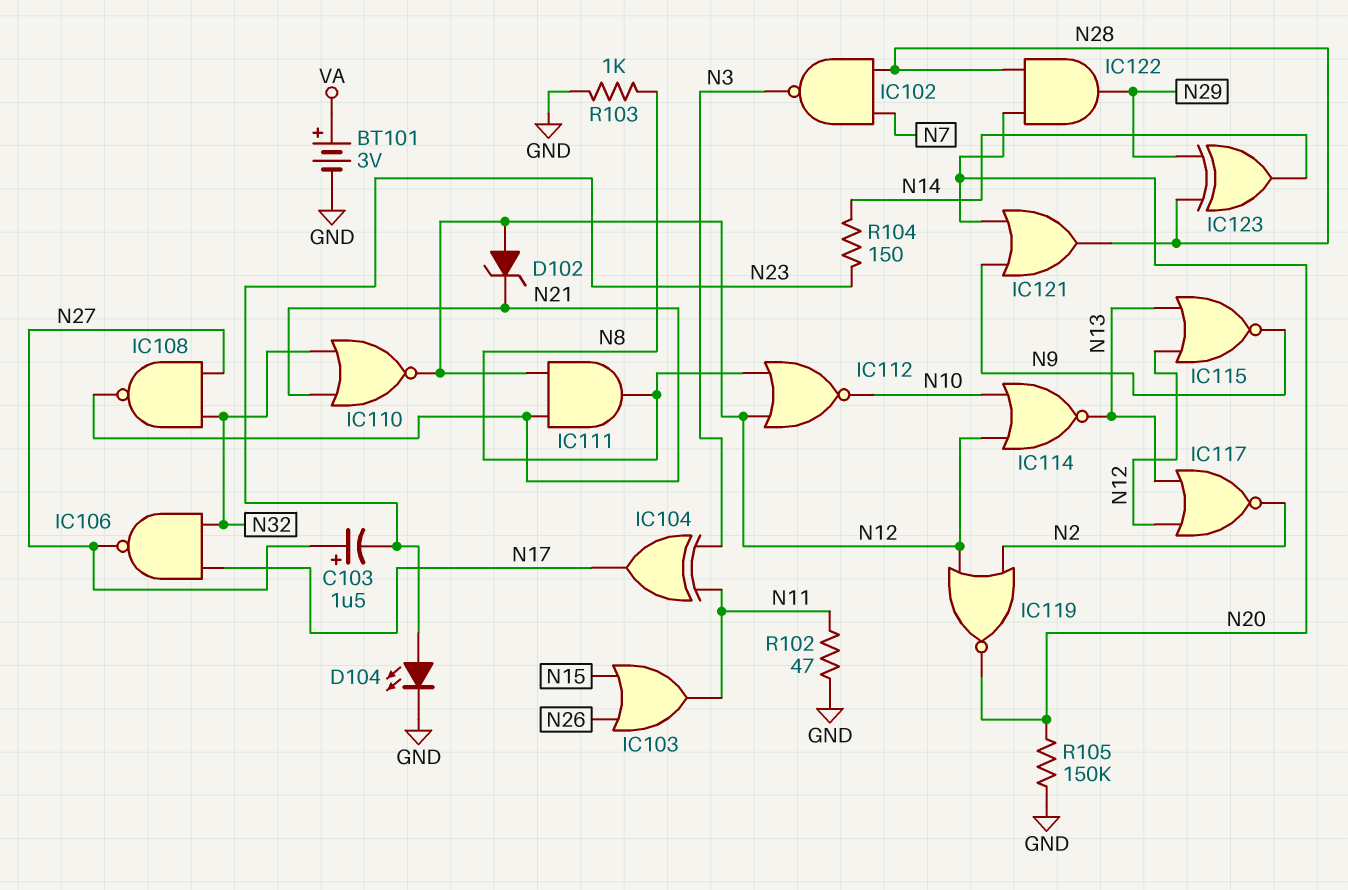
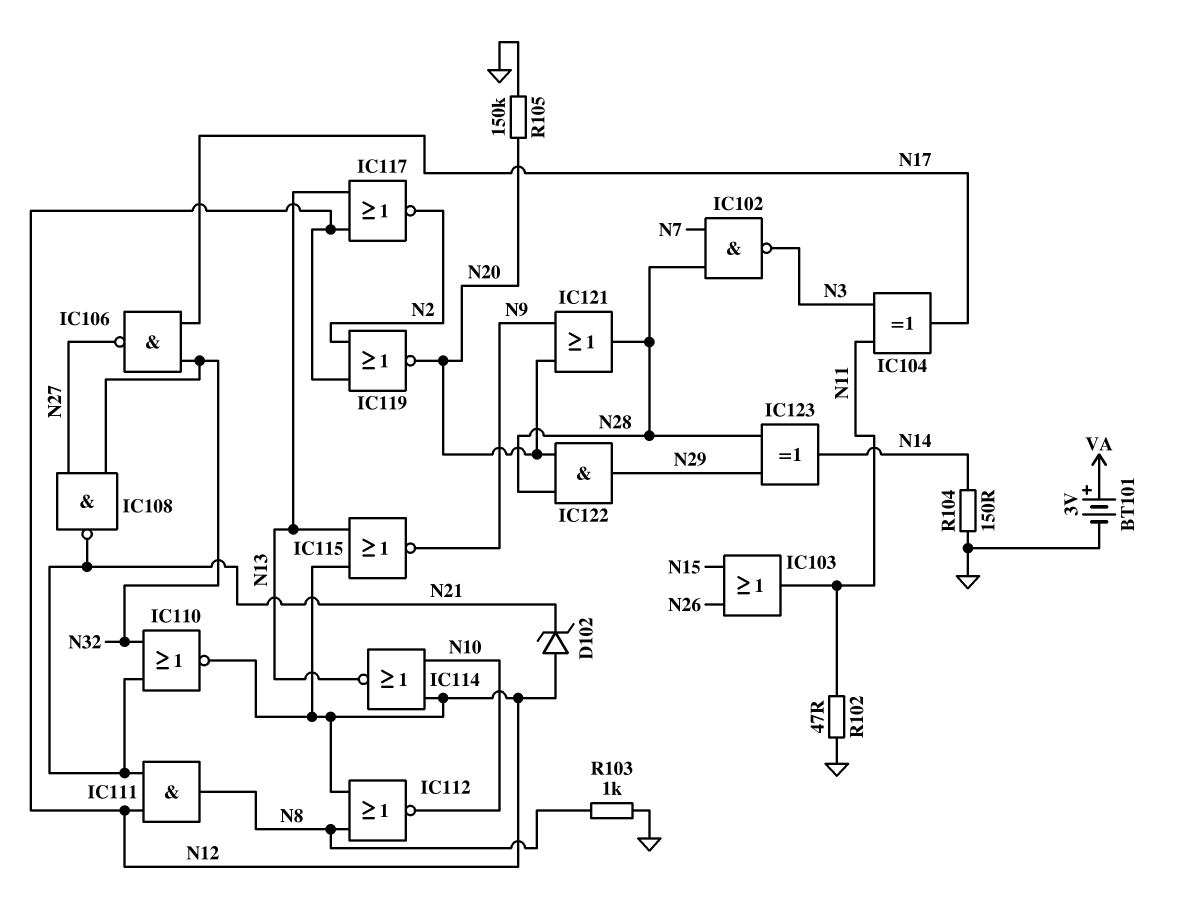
C103: 1.5uF (plus N27, minus N23) -> none
D104: LED (A N23, K GND) -> none
R104: 150 (N14, N23) -> 150 (GND, N14)

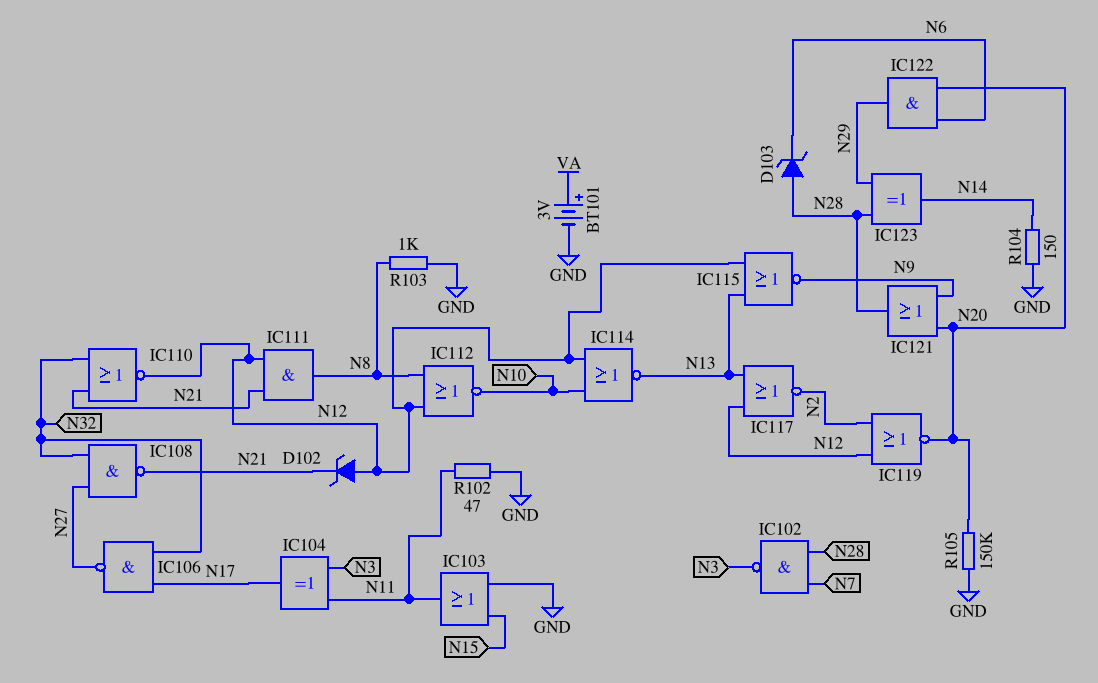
D103: none -> zener (A N28, K N6)
IC103: OR (in N15, in N26, out N11) -> OR (in GND, in N15, out N11)
IC122: AND (in N20, in N28, out N29) -> AND (in N6, in N20, out N29)

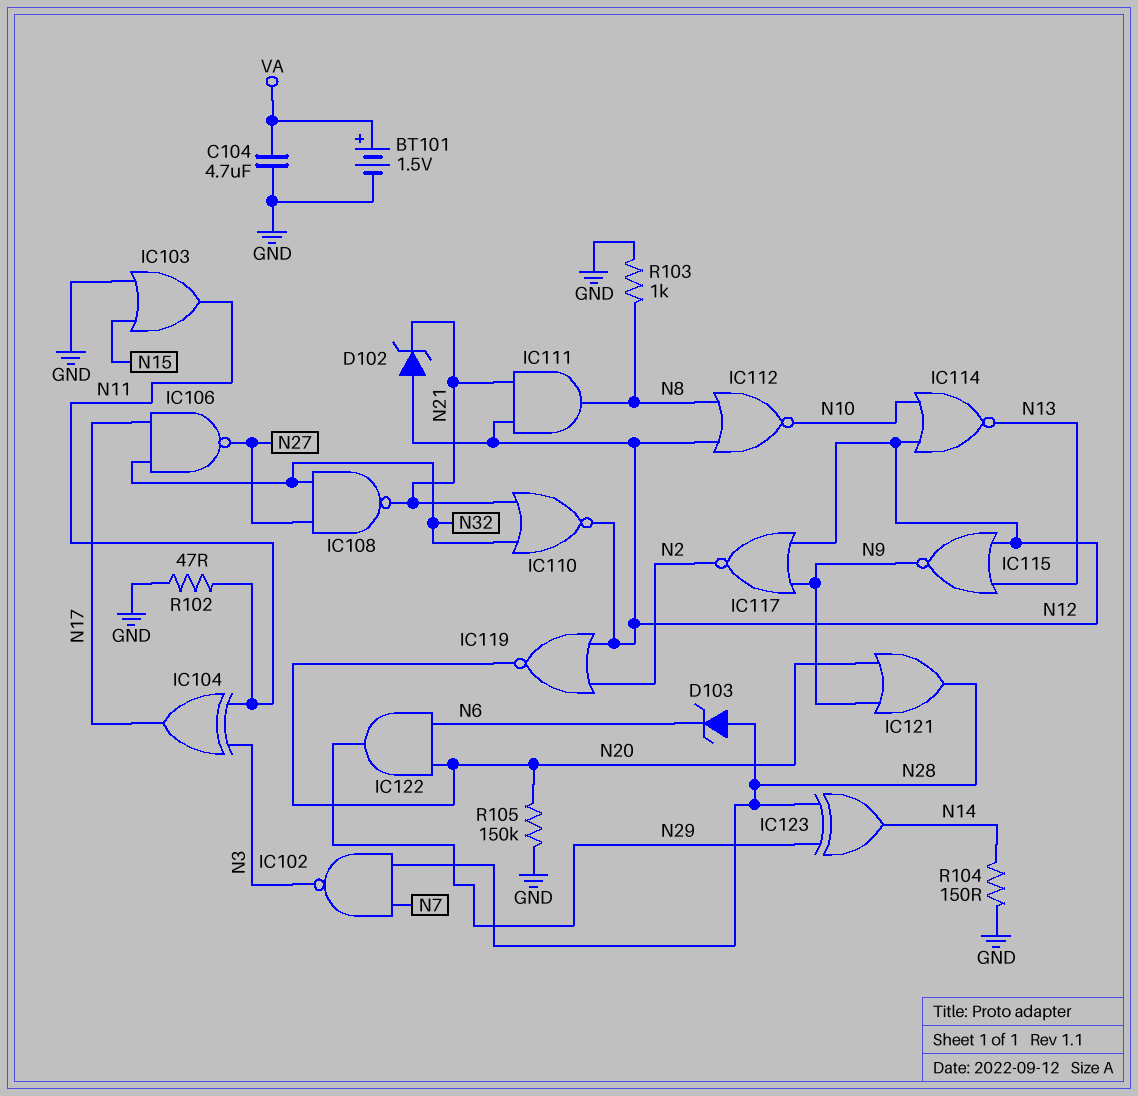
BT101: 3V (plus VA, minus GND) -> 1.5V (plus VA, minus GND)
C104: none -> 4.7uF (GND, VA)
IC117: NOR (in N12, in N13, out N2) -> NOR (in N9, in N12, out N2)

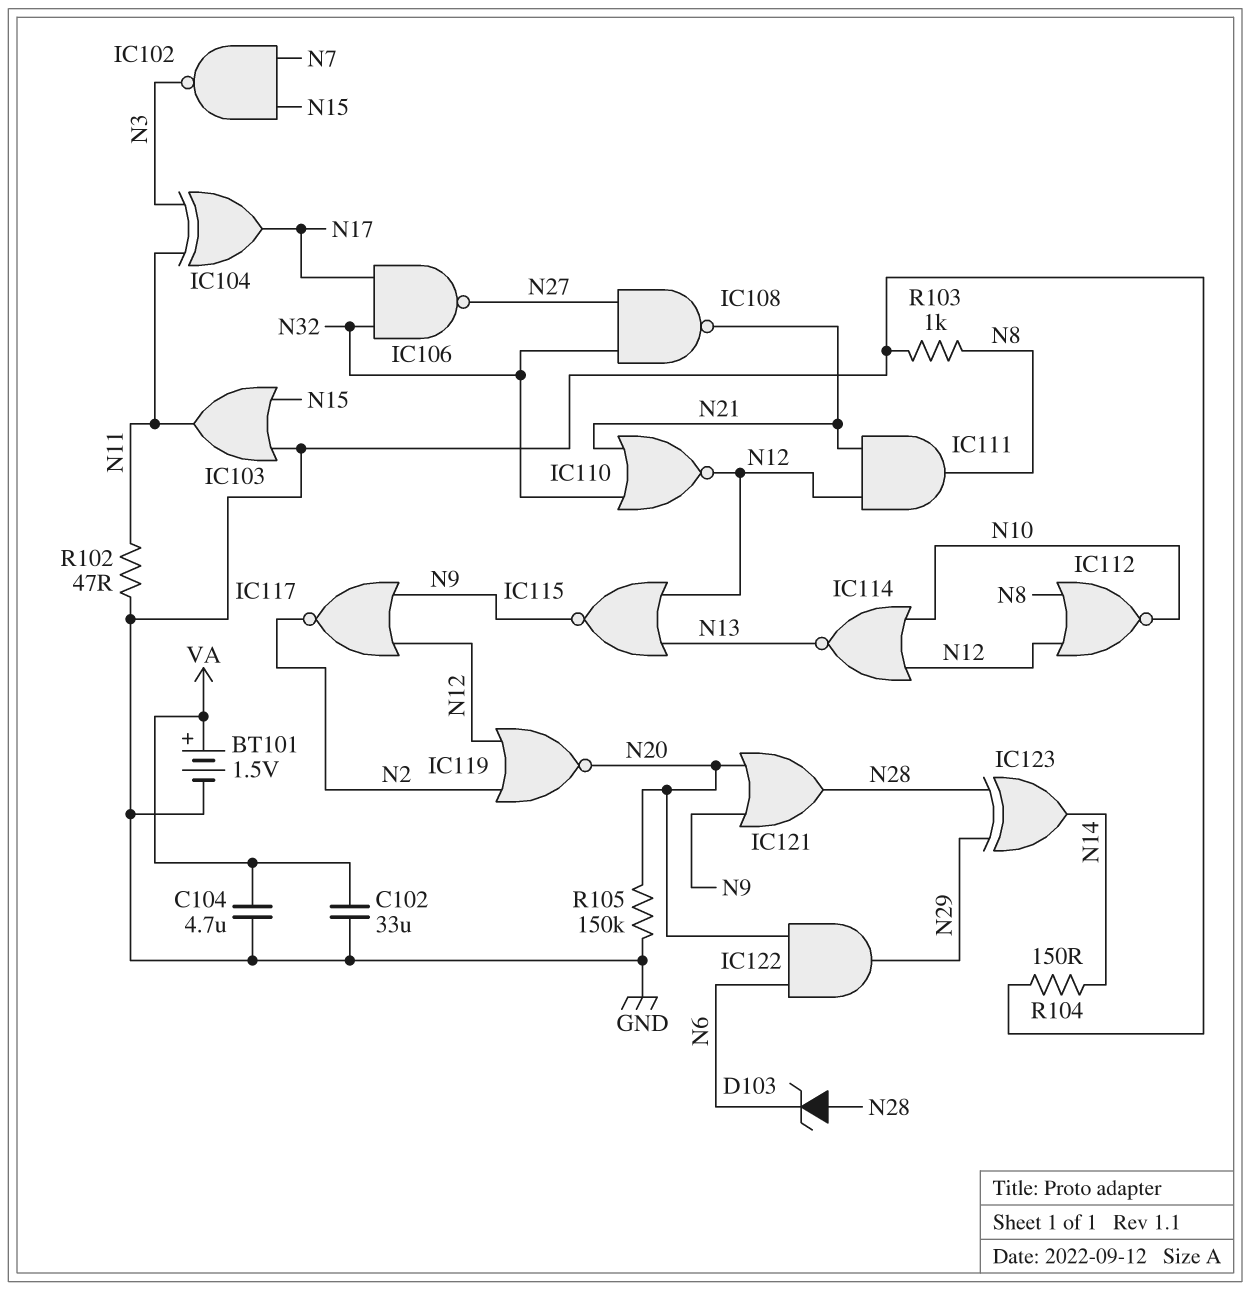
C102: none -> 33uF (GND, VA)
D102: zener (A N12, K N21) -> none
IC102: NAND (in N7, in N28, out N3) -> NAND (in N7, in N15, out N3)

